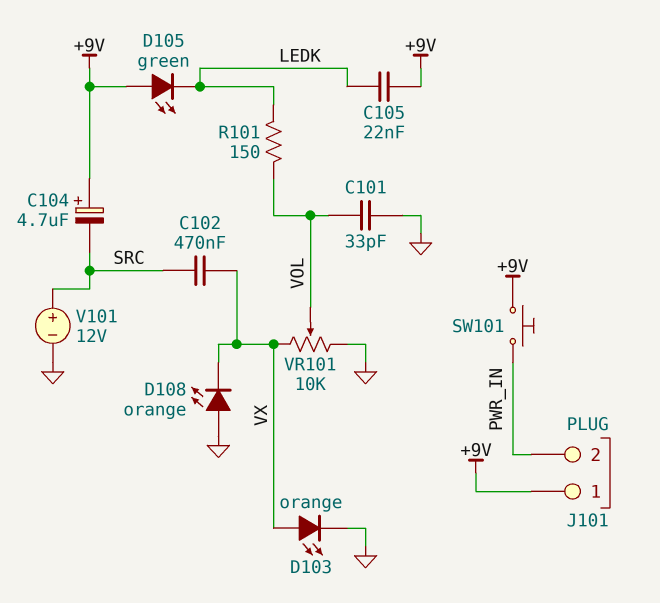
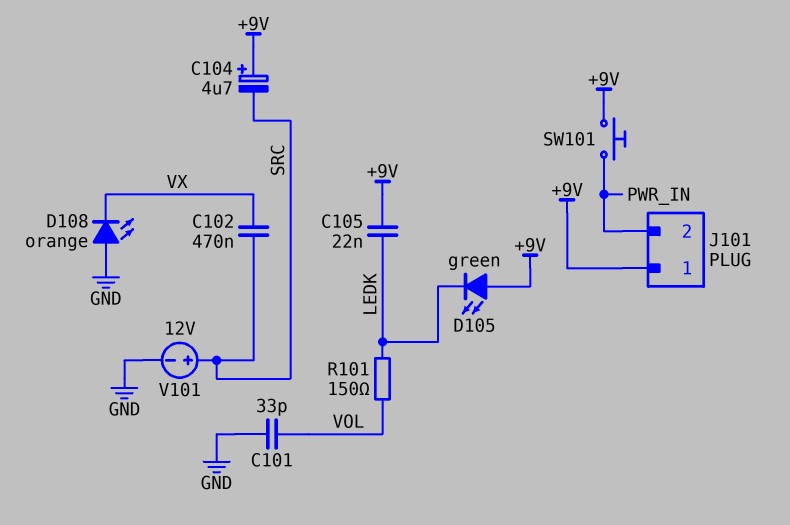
D103: LED orange (A VX, K GND) -> none
VR101: 10k (GND, VX, wiper VOL) -> none

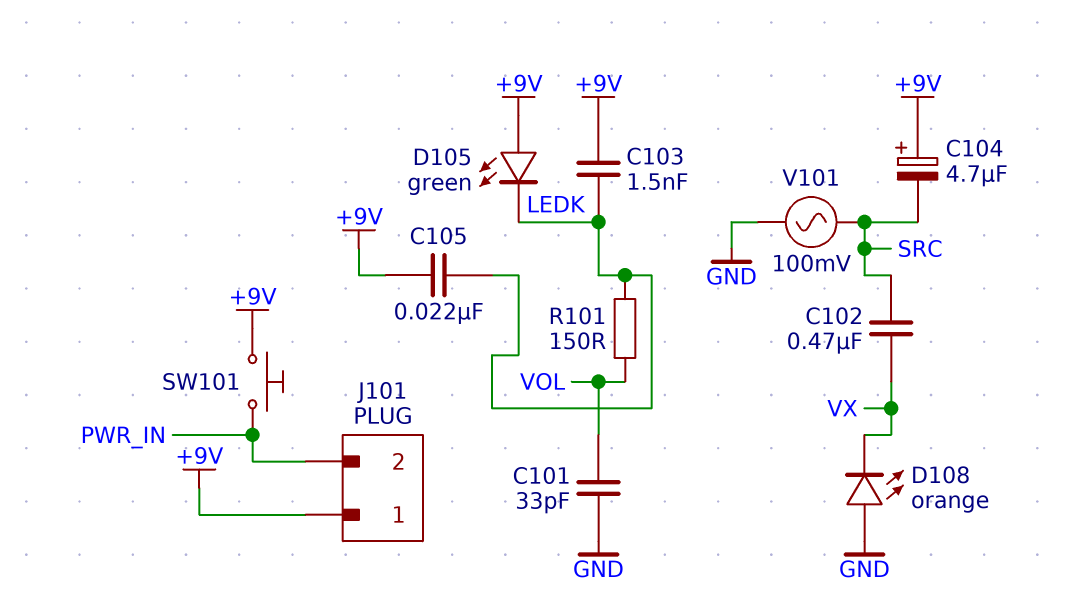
C103: none -> 1.5nF (+9V, LEDK)
V101: 12V (plus SRC, minus GND) -> AC 100mV (GND, SRC)

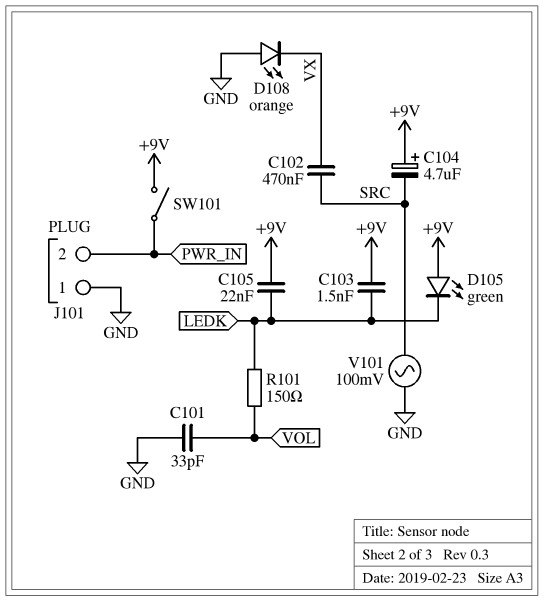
J101 pin 1: +9V -> GND
SW101: button (+9V, PWR_IN) -> switch (+9V, PWR_IN)

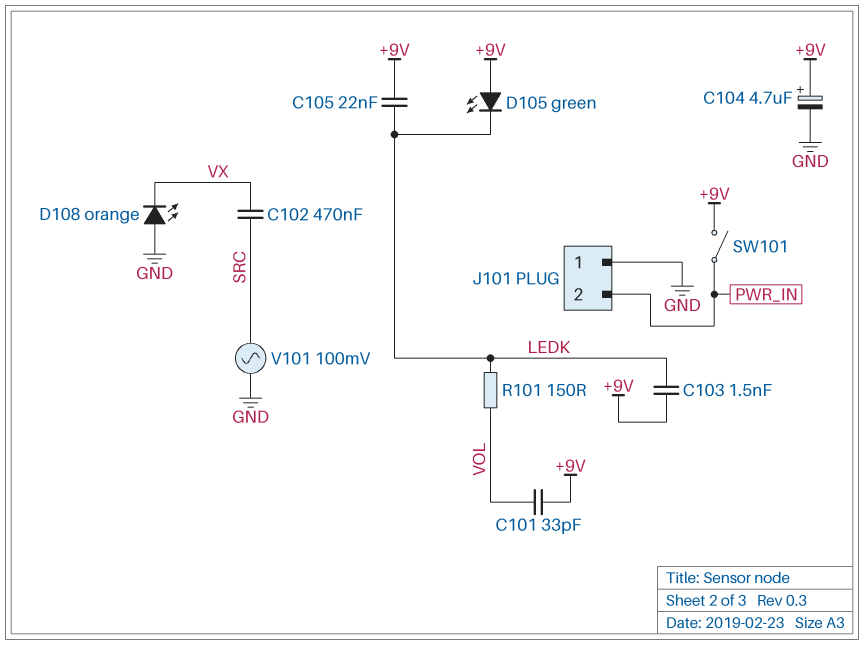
C101: 33pF (GND, VOL) -> 33pF (+9V, VOL)
C104: 4.7uF (plus +9V, minus SRC) -> 4.7uF (plus +9V, minus GND)

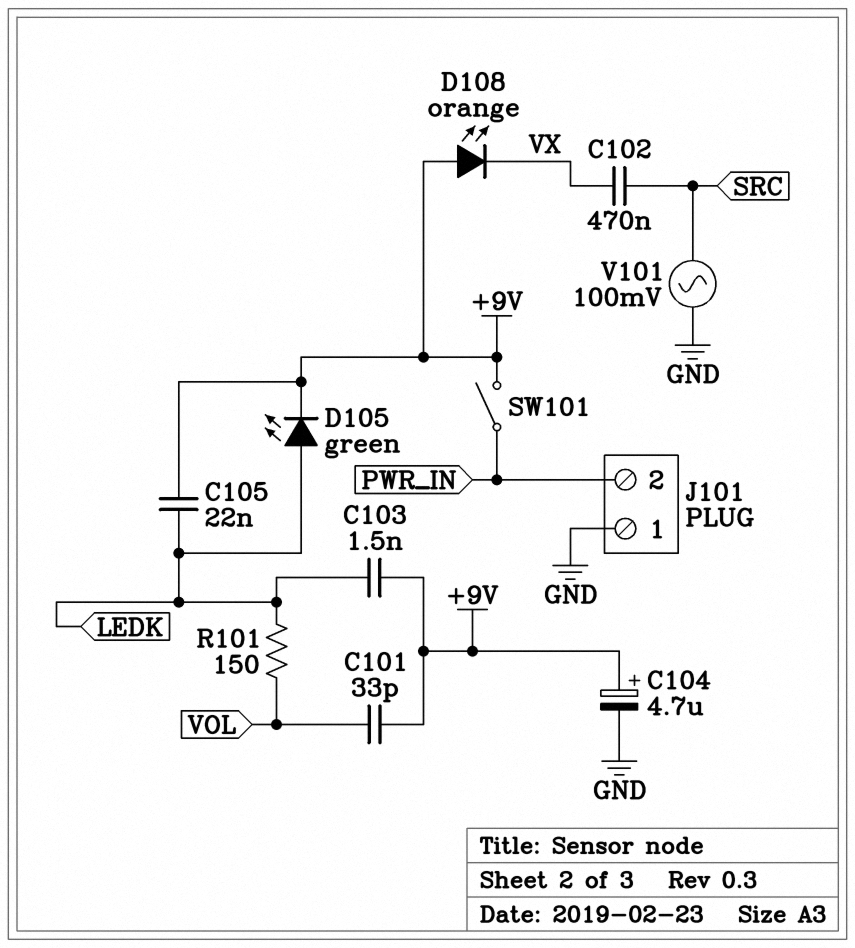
D105: LED green (A +9V, K LEDK) -> LED green (A LEDK, K +9V)
D108: LED orange (A GND, K VX) -> LED orange (A +9V, K VX)

